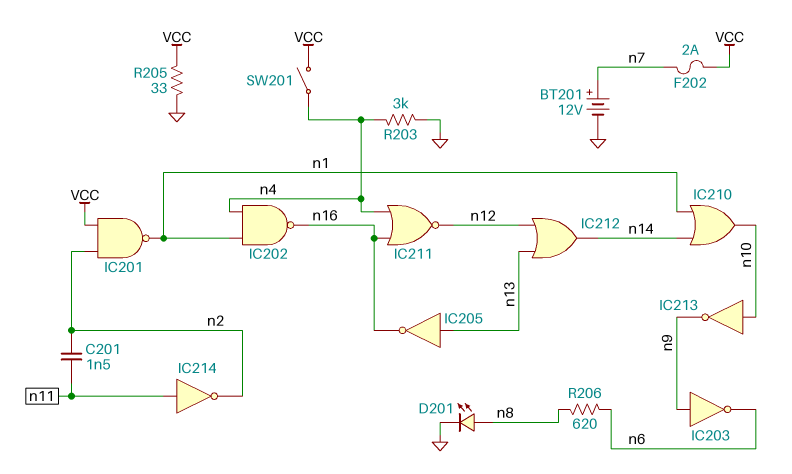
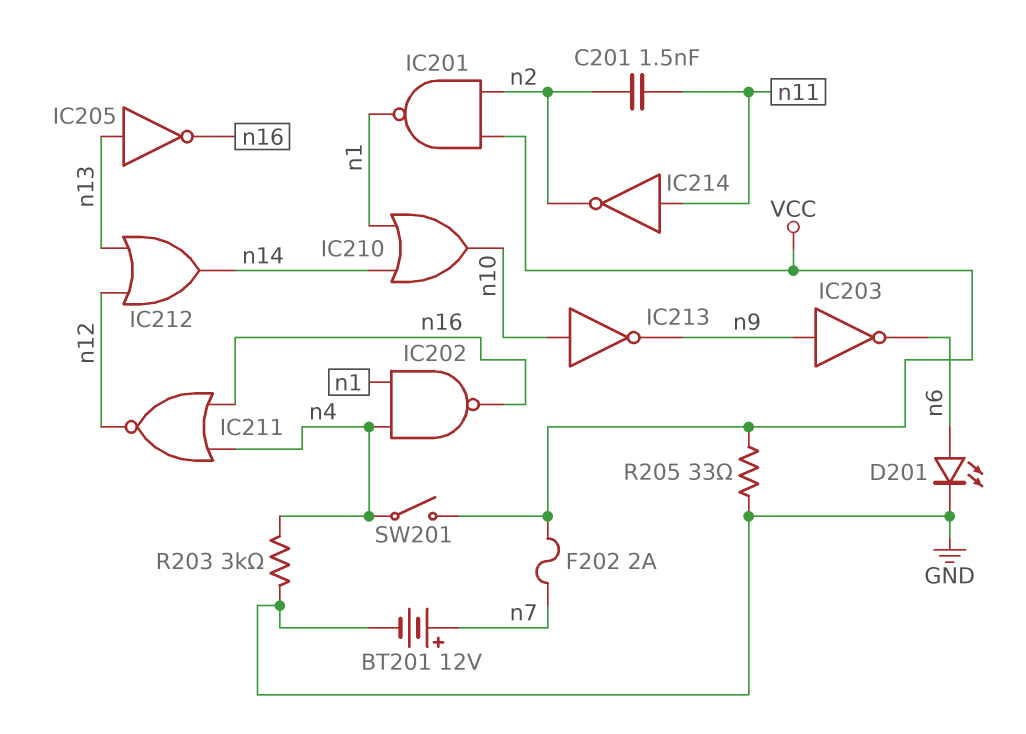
D201: LED (A n8, K GND) -> LED (A n6, K GND)
R206: 620 (n6, n8) -> none

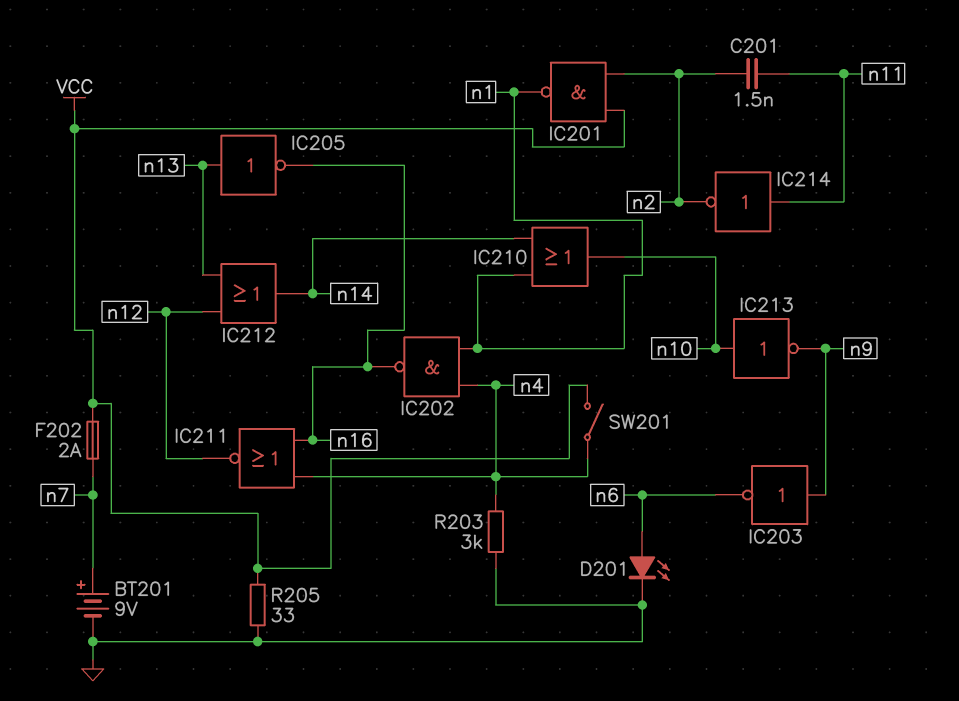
BT201: 12V (plus n7, minus GND) -> 9V (plus n7, minus GND)

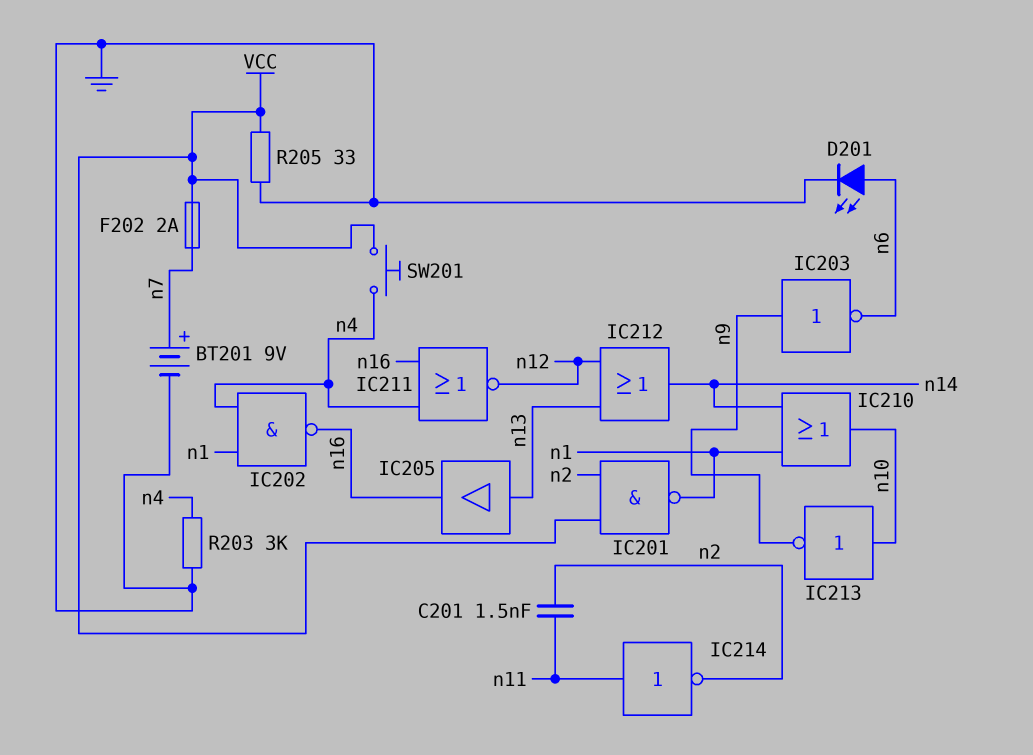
IC205: NOT (in n13, out n16) -> buffer (in n13, out n16)
SW201: switch (VCC, n4) -> button (VCC, n4)

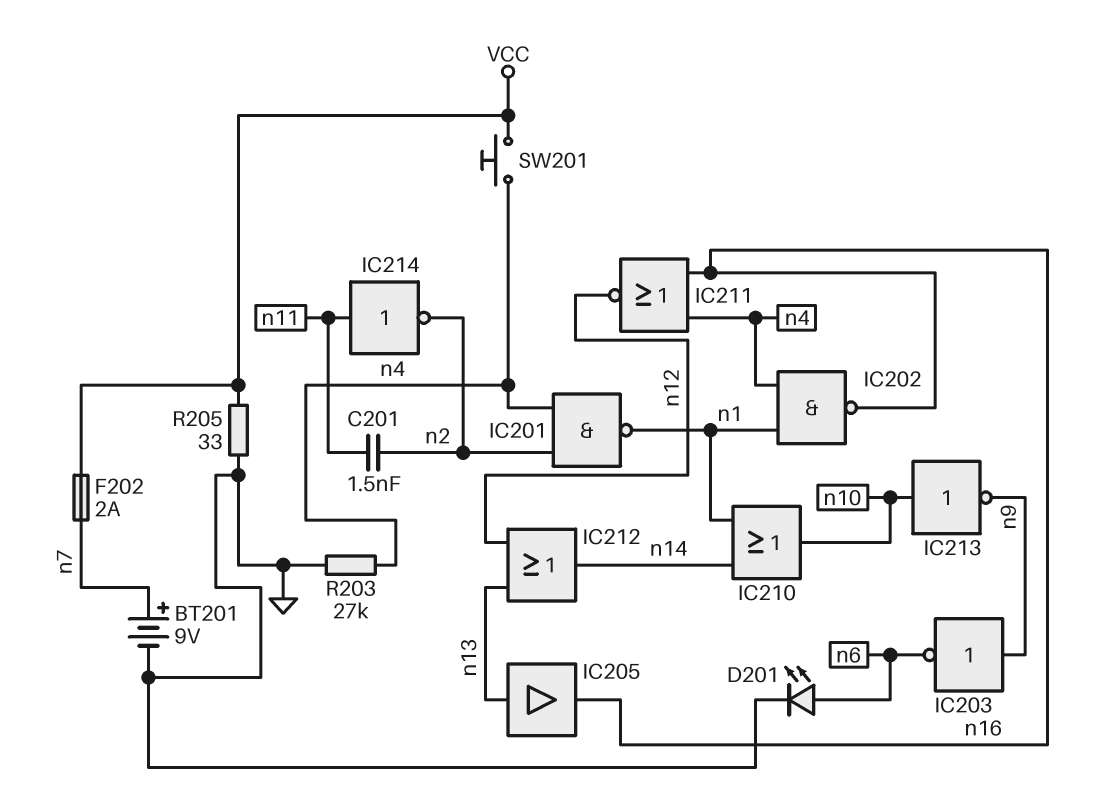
IC201: NAND (in VCC, in n2, out n1) -> NAND (in n2, in n4, out n1)
R203: 3k (GND, n4) -> 27k (GND, n4)

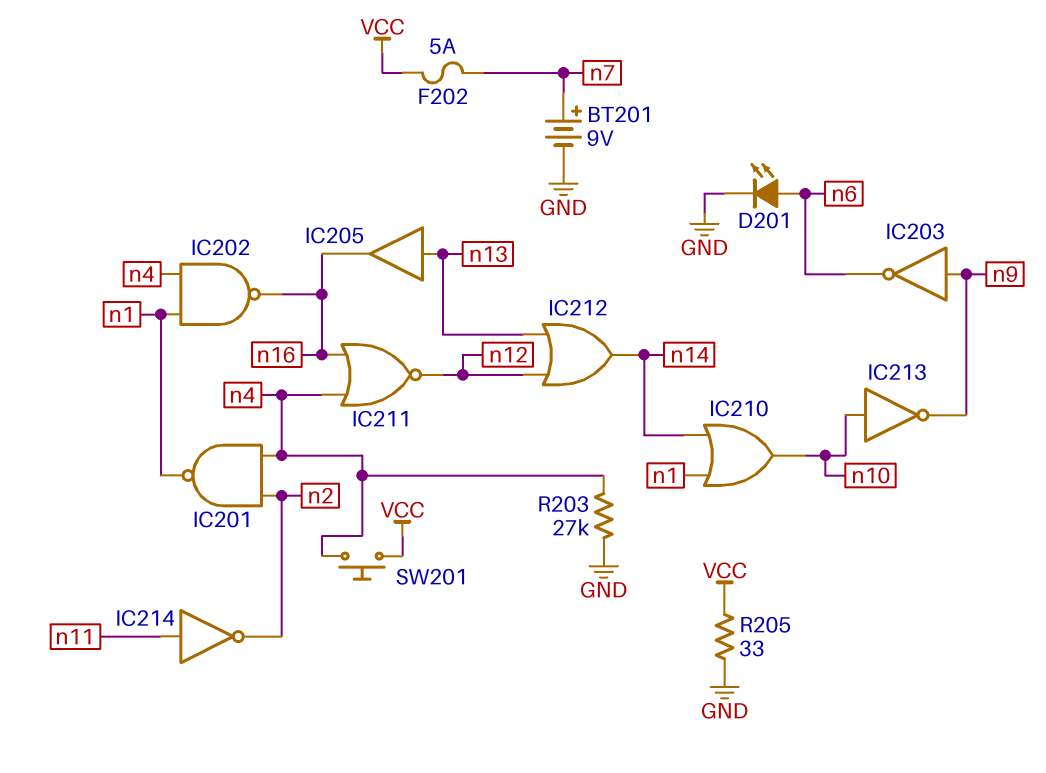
C201: 1.5nF (n2, n11) -> none
F202: 2A (VCC, n7) -> 5A (VCC, n7)

